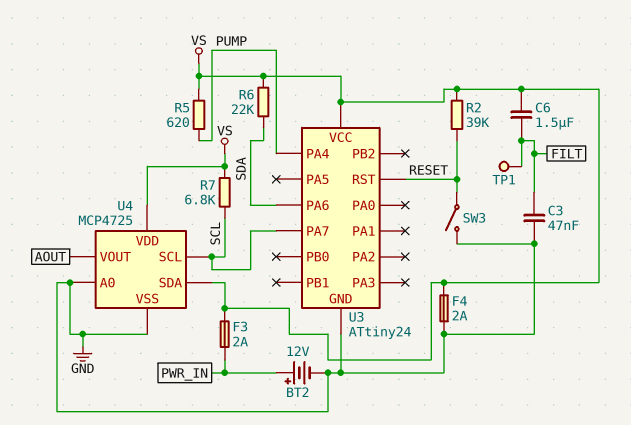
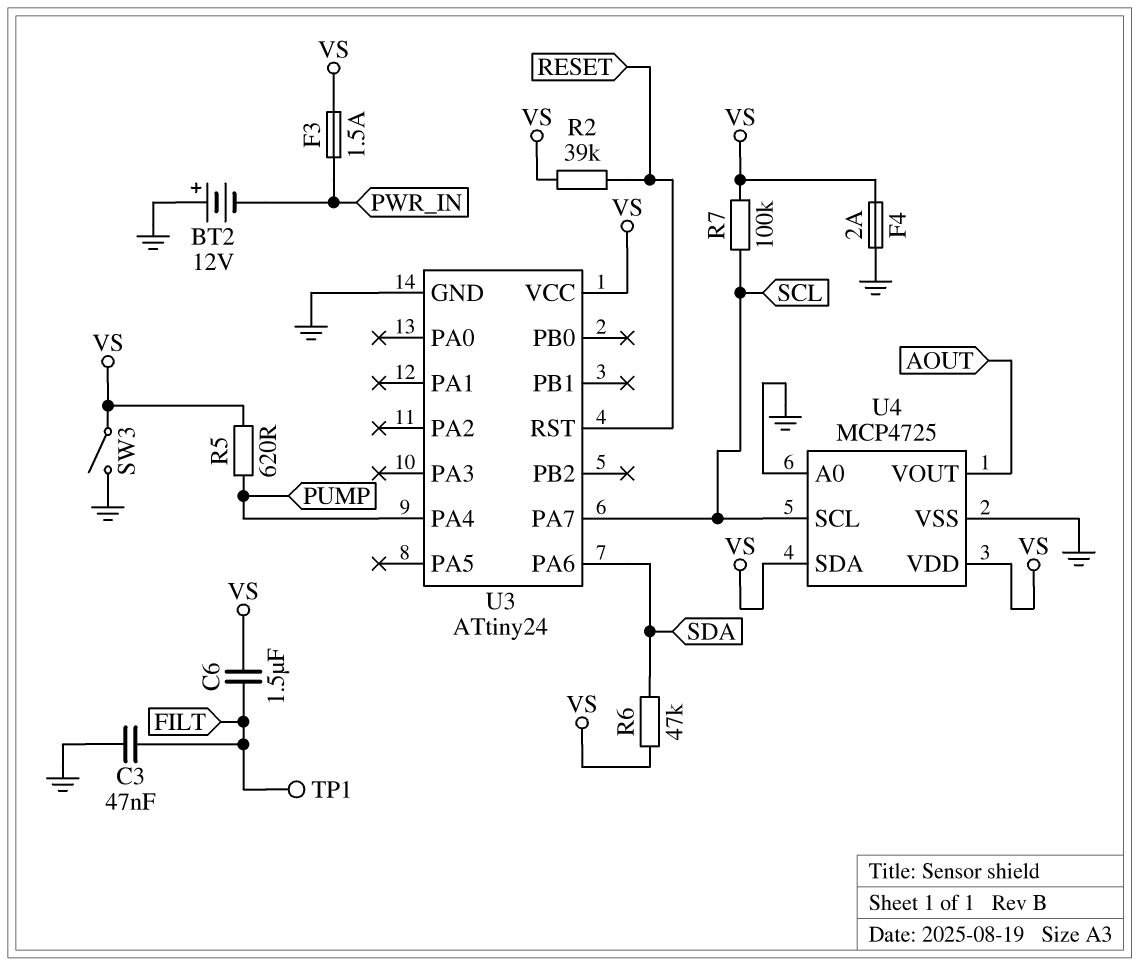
BT2: 12V (plus PWR_IN, minus GND) -> 12V (plus GND, minus PWR_IN)
F3: 2A (PWR_IN, VS) -> 1.5A (PWR_IN, VS)
R6: 22k (SDA, VS) -> 47k (SDA, VS)
R7: 6.8k (SCL, VS) -> 100k (SCL, VS)
SW3: switch (GND, RESET) -> switch (GND, VS)

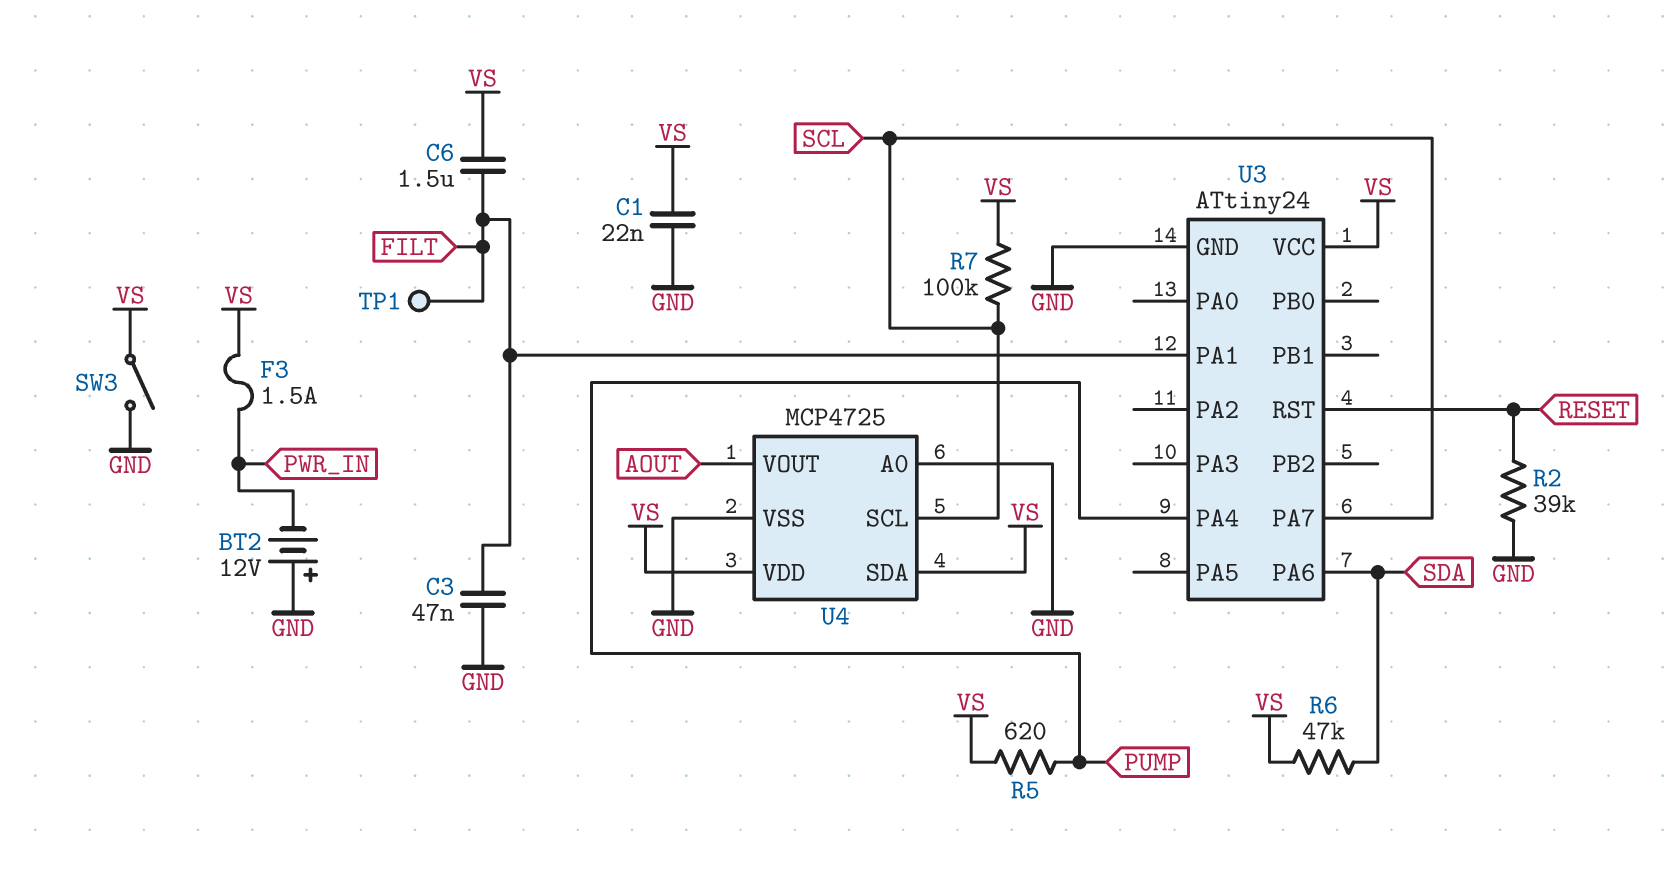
C1: none -> 22nF (GND, VS)
F4: 2A (GND, VS) -> none
R2: 39k (RESET, VS) -> 39k (GND, RESET)
U3 pin PA1: none -> FILT

